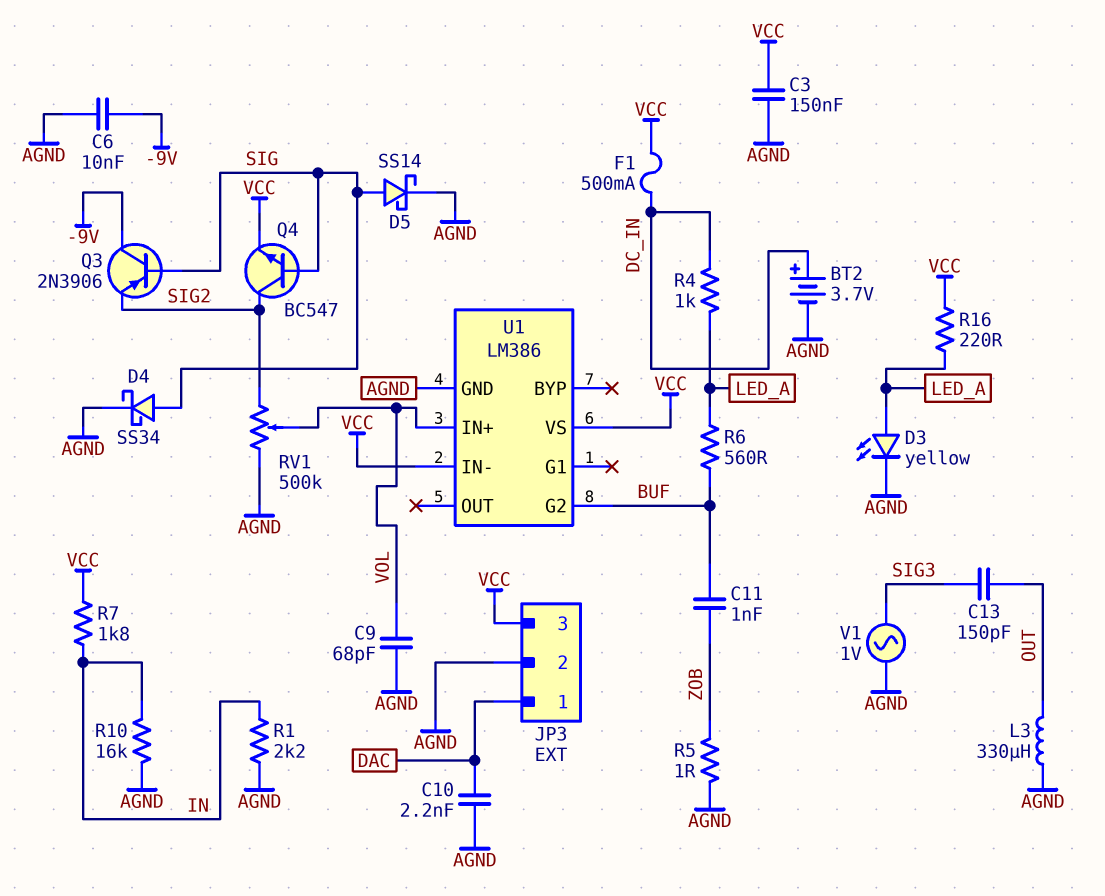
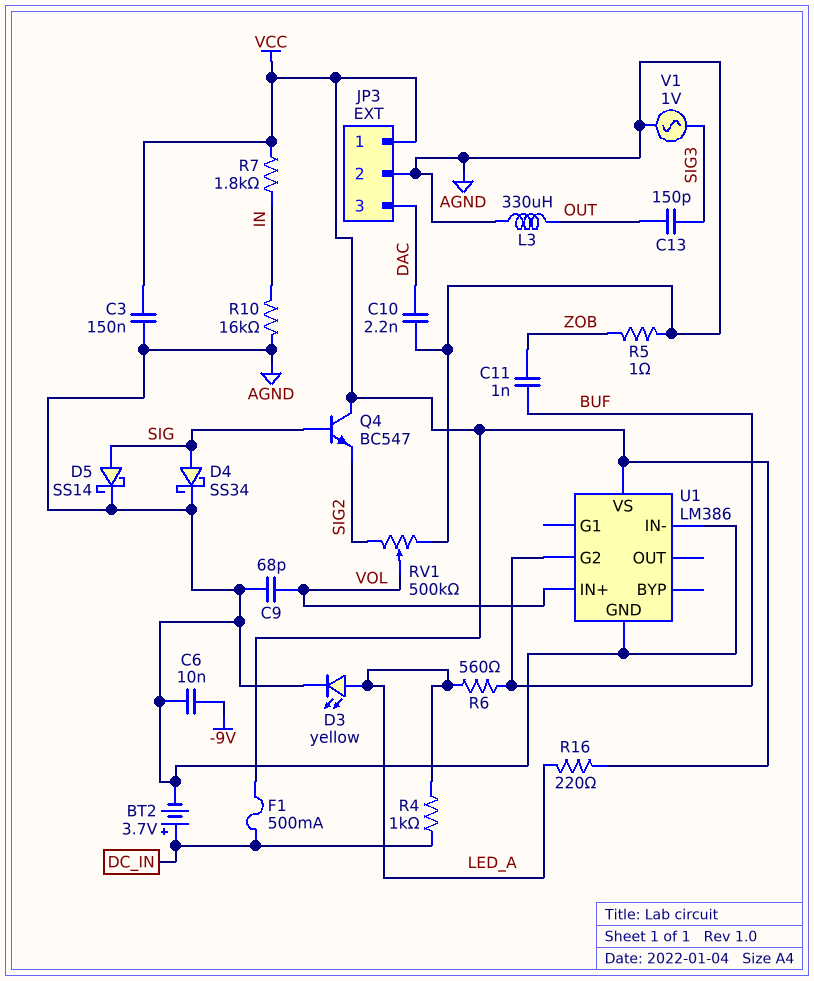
JP3 pin 1: DAC -> VCC
JP3 pin 3: VCC -> DAC
Q3: PNP 2N3906 (B SIG, C -9V, E SIG2) -> none
Q4: NPN BC547 (B SIG, C SIG2, E VCC) -> NPN BC547 (B SIG, C VCC, E SIG2)
R1: 2.2k (AGND, IN) -> none
U1 pin IN-: VCC -> AGND

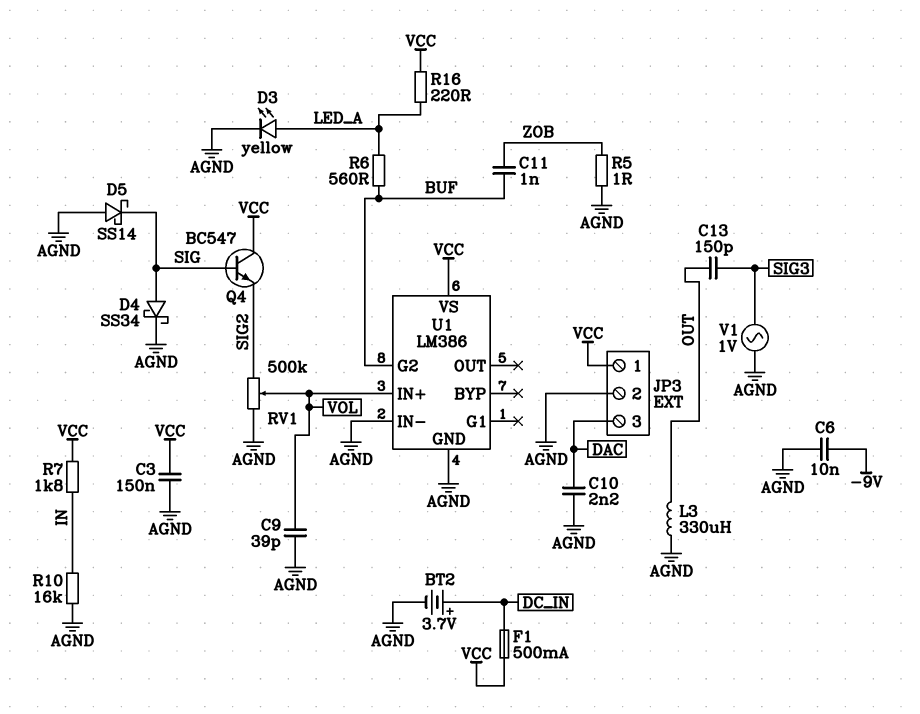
C9: 68pF (AGND, VOL) -> 39pF (AGND, VOL)
D5: schottky SS14 (A SIG, K AGND) -> schottky SS14 (A AGND, K SIG)
R4: 1k (DC_IN, LED_A) -> none

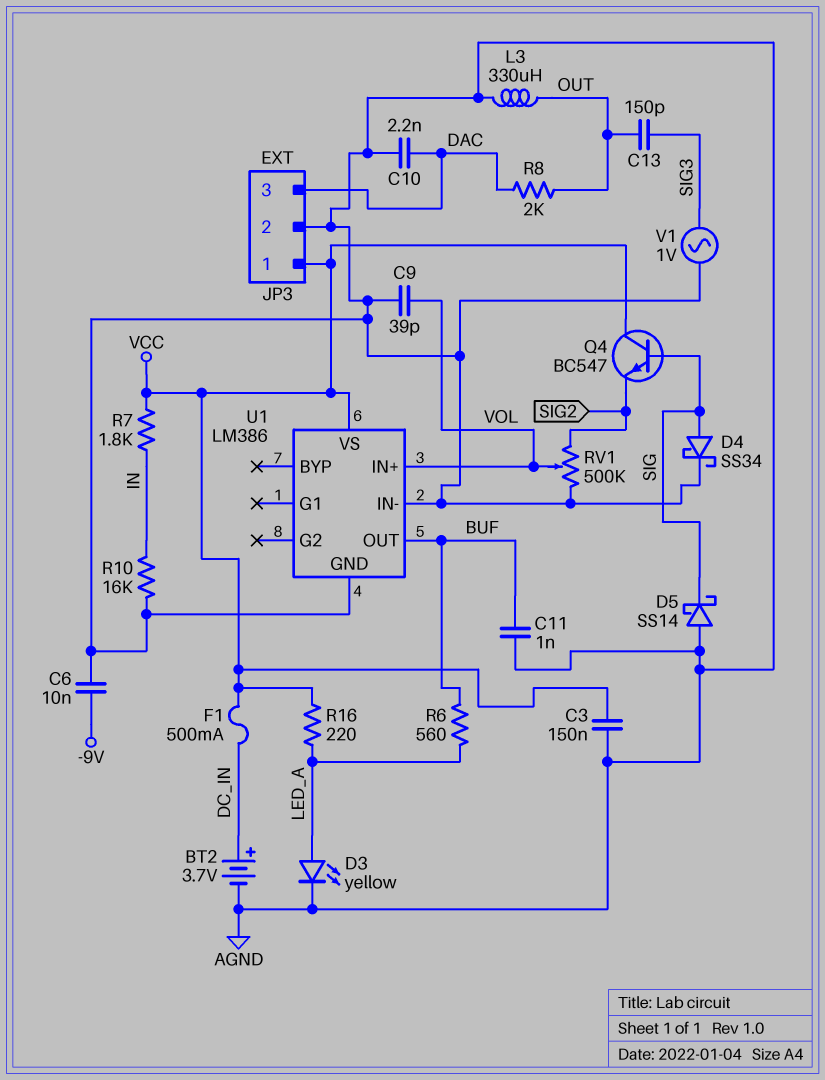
C11: 1nF (BUF, ZOB) -> 1nF (AGND, BUF)
R5: 1 (AGND, ZOB) -> none
R8: none -> 2k (DAC, OUT)
U1 pin G2: BUF -> none
U1 pin OUT: none -> BUF

